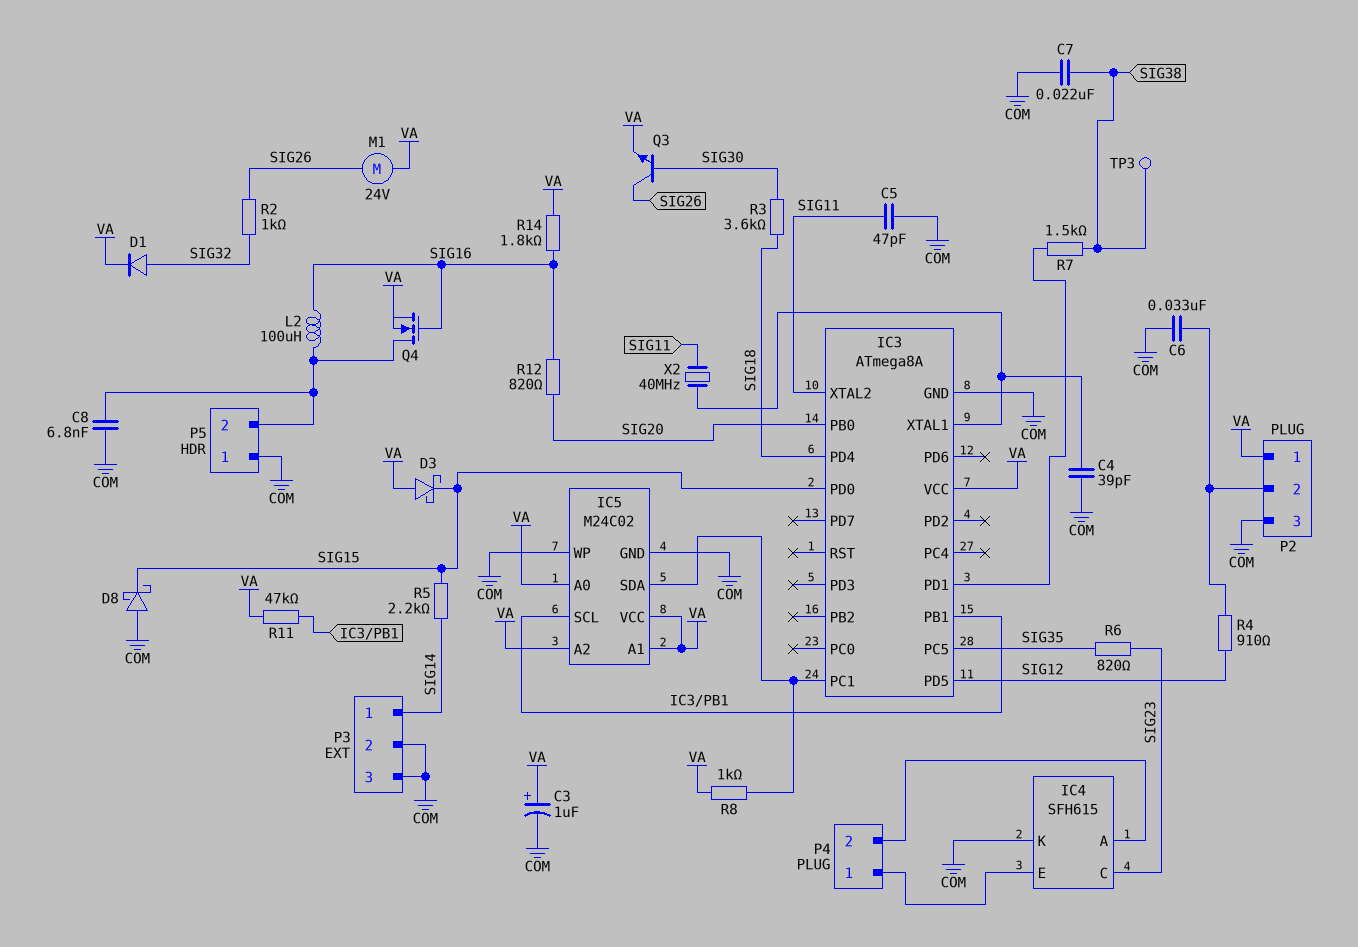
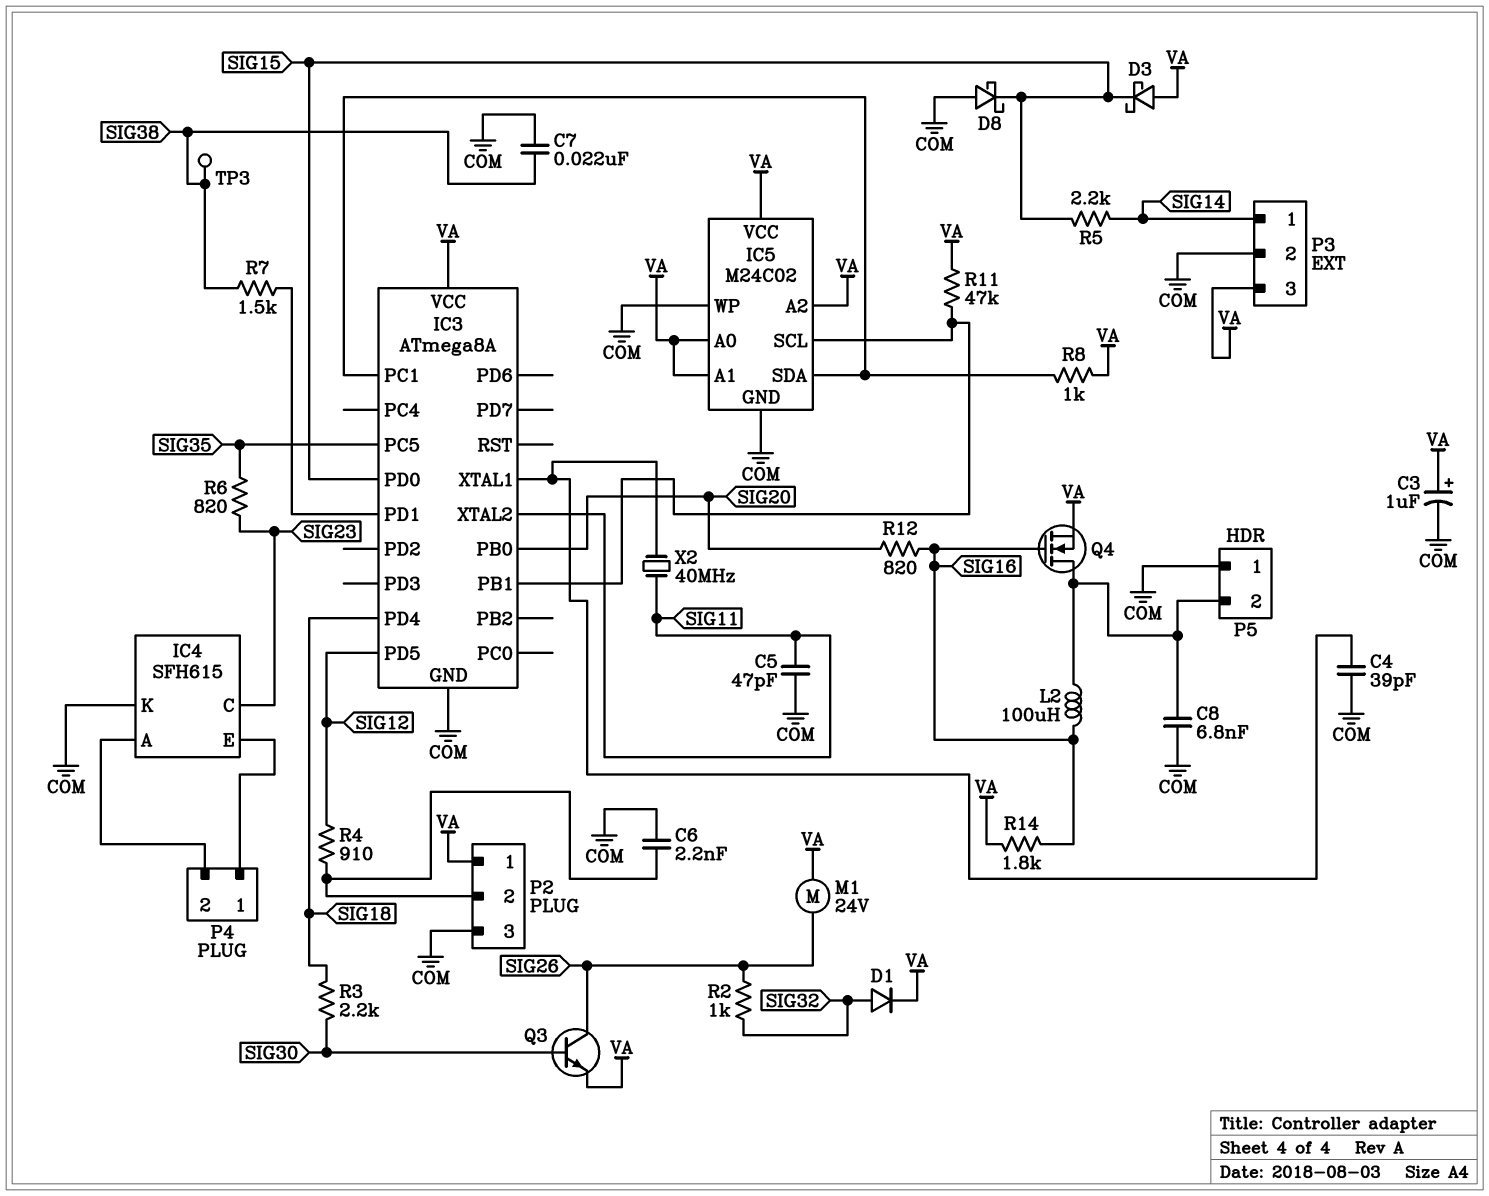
C6: 33nF (COM, P2/2) -> 2.2nF (COM, P2/2)
P3 pin 3: COM -> VA
R3: 3.6k (SIG18, SIG30) -> 2.2k (SIG18, SIG30)

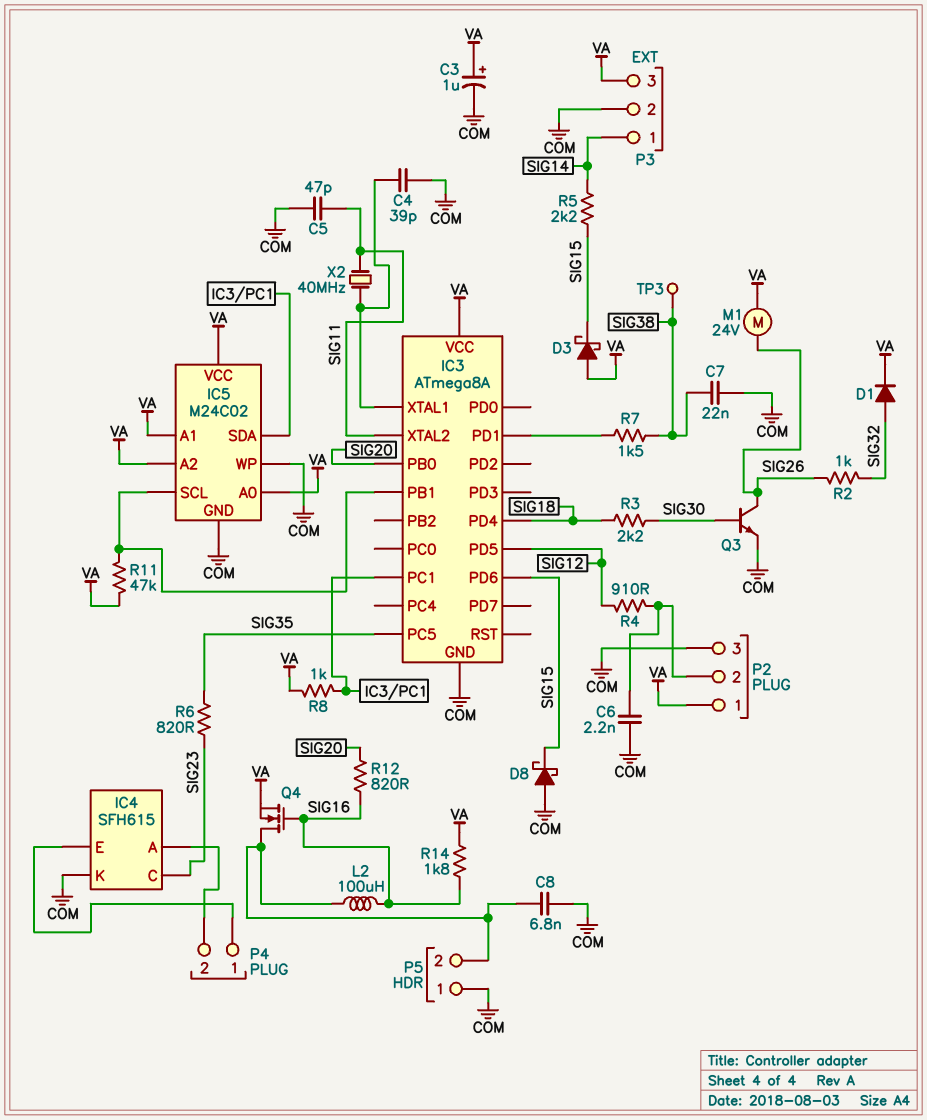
IC3 pin PD0: SIG15 -> none
IC3 pin PD6: none -> SIG15
Q3: NPN (B SIG30, C SIG26, E VA) -> NPN (B SIG30, C SIG26, E COM)

